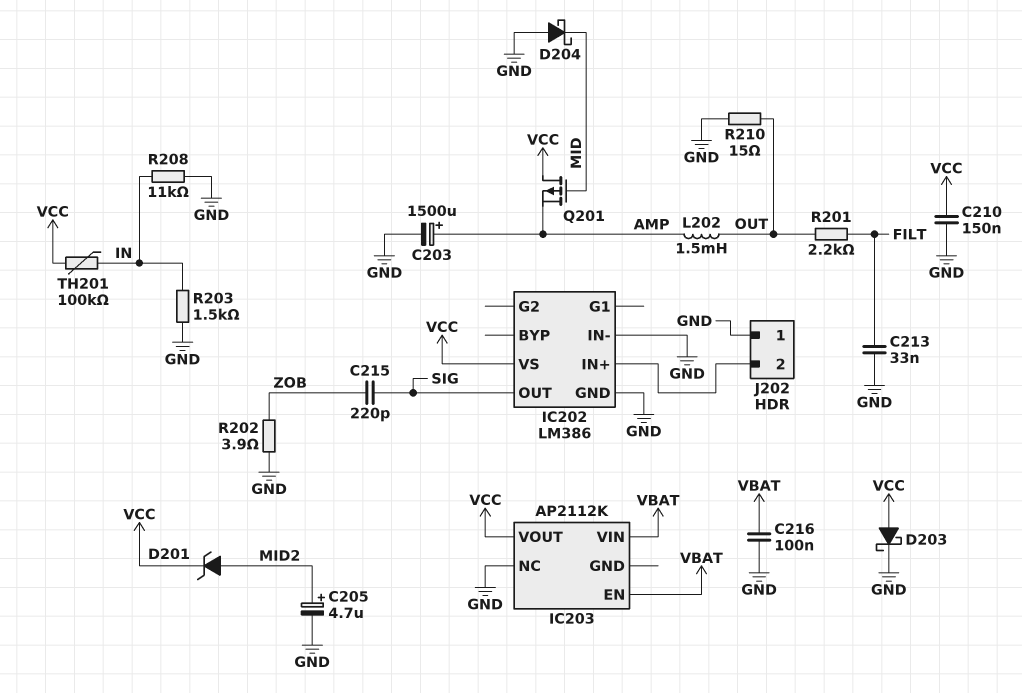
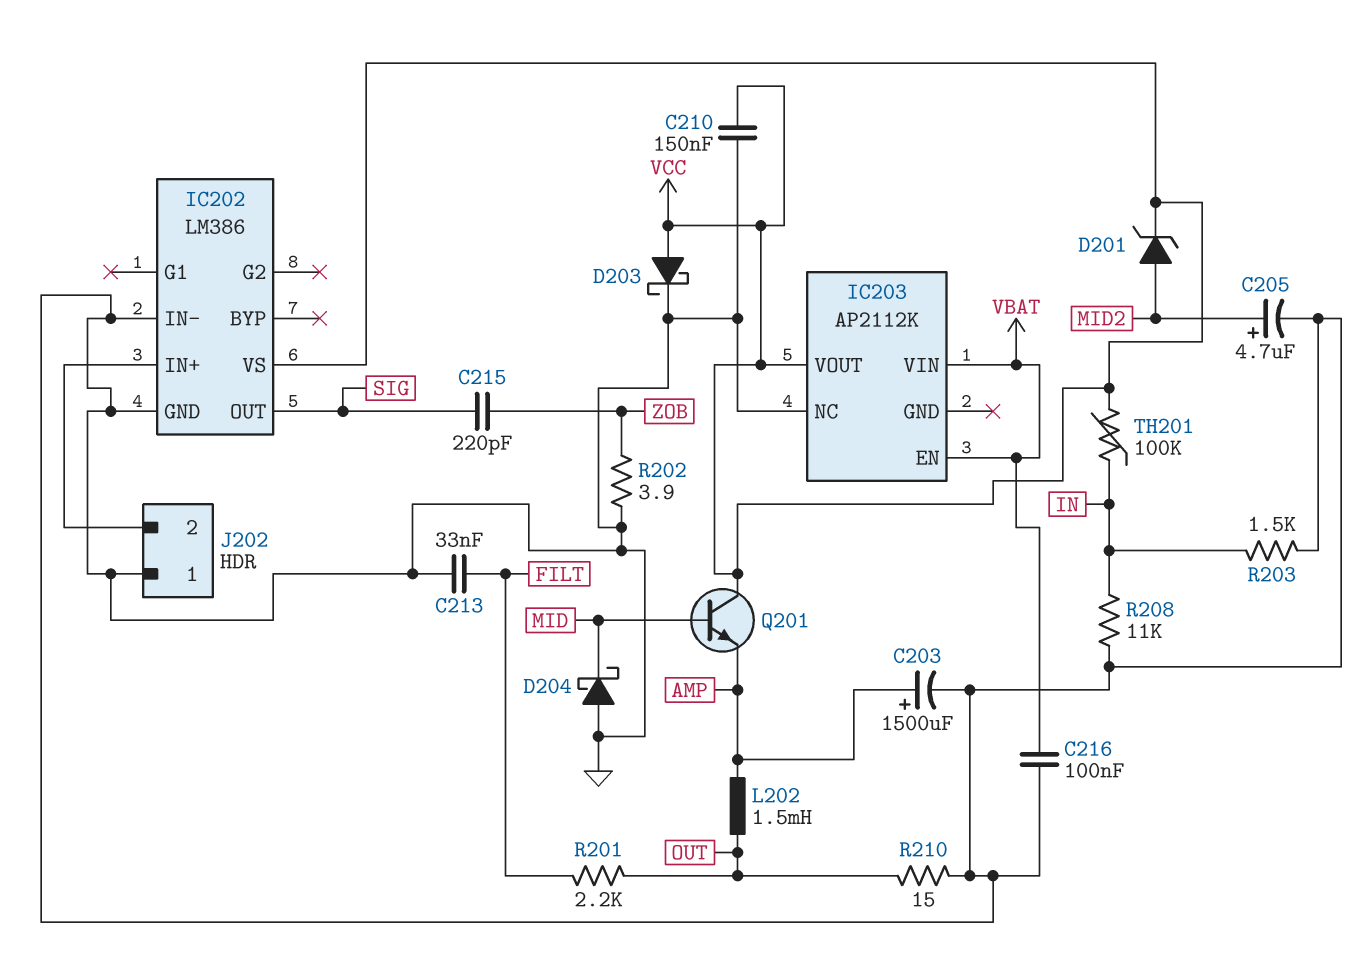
Q201: PMOS (G MID, D VCC, S AMP) -> NPN (B MID, C VCC, E AMP)

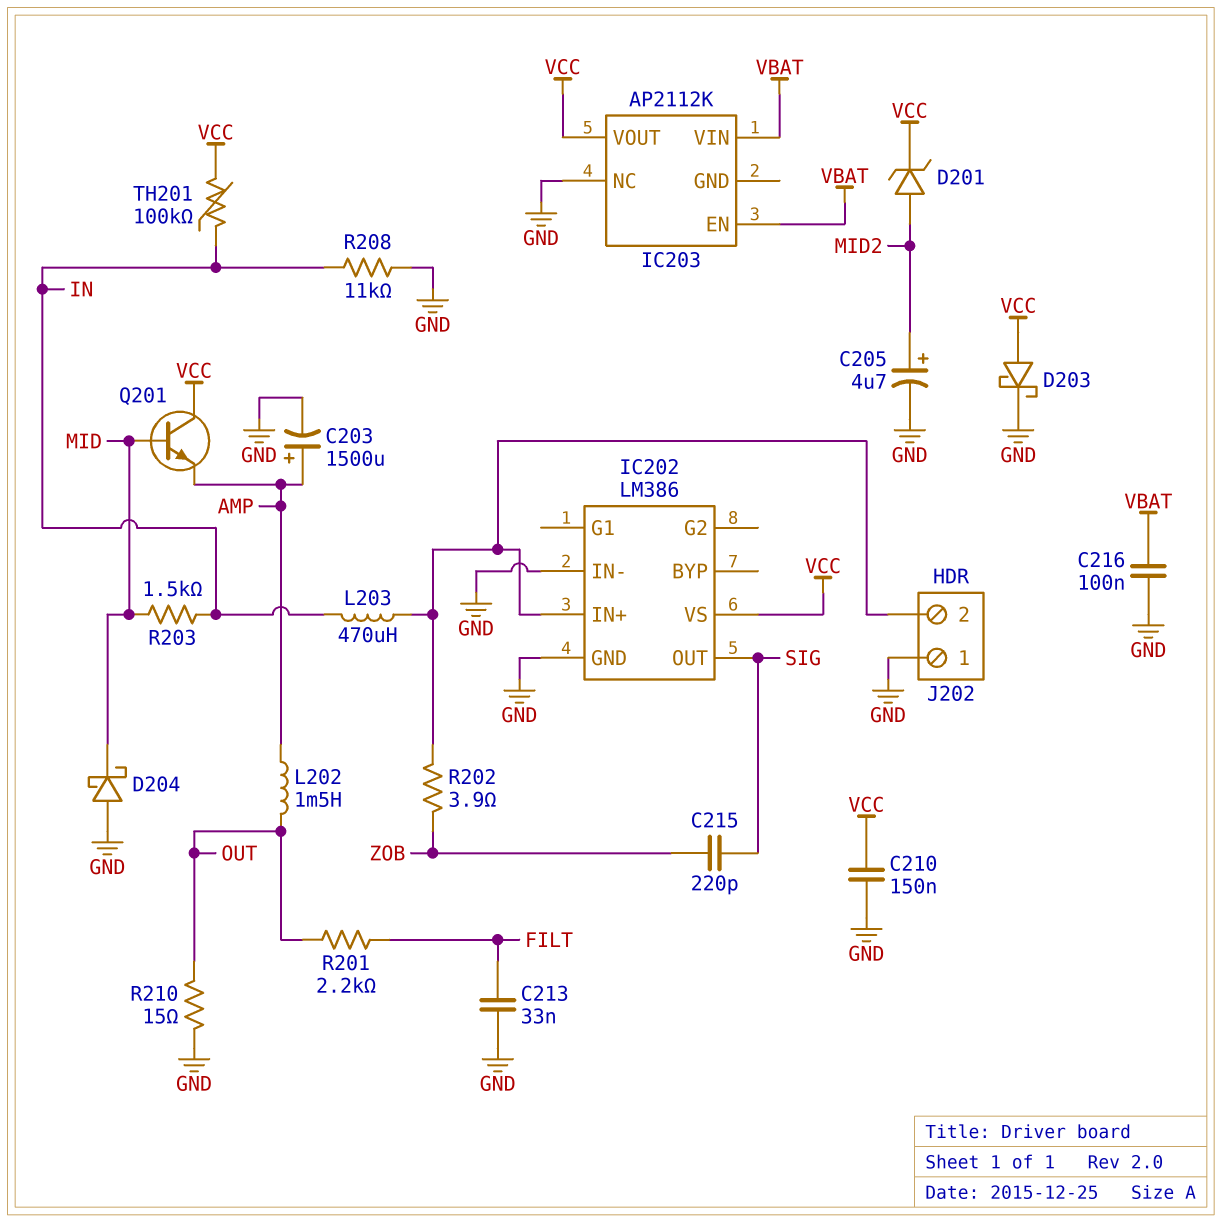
L203: none -> 470uH (IC202/IN+, IN)
R202: 3.9 (GND, ZOB) -> 3.9 (IC202/IN+, ZOB)
R203: 1.5k (GND, IN) -> 1.5k (IN, MID)

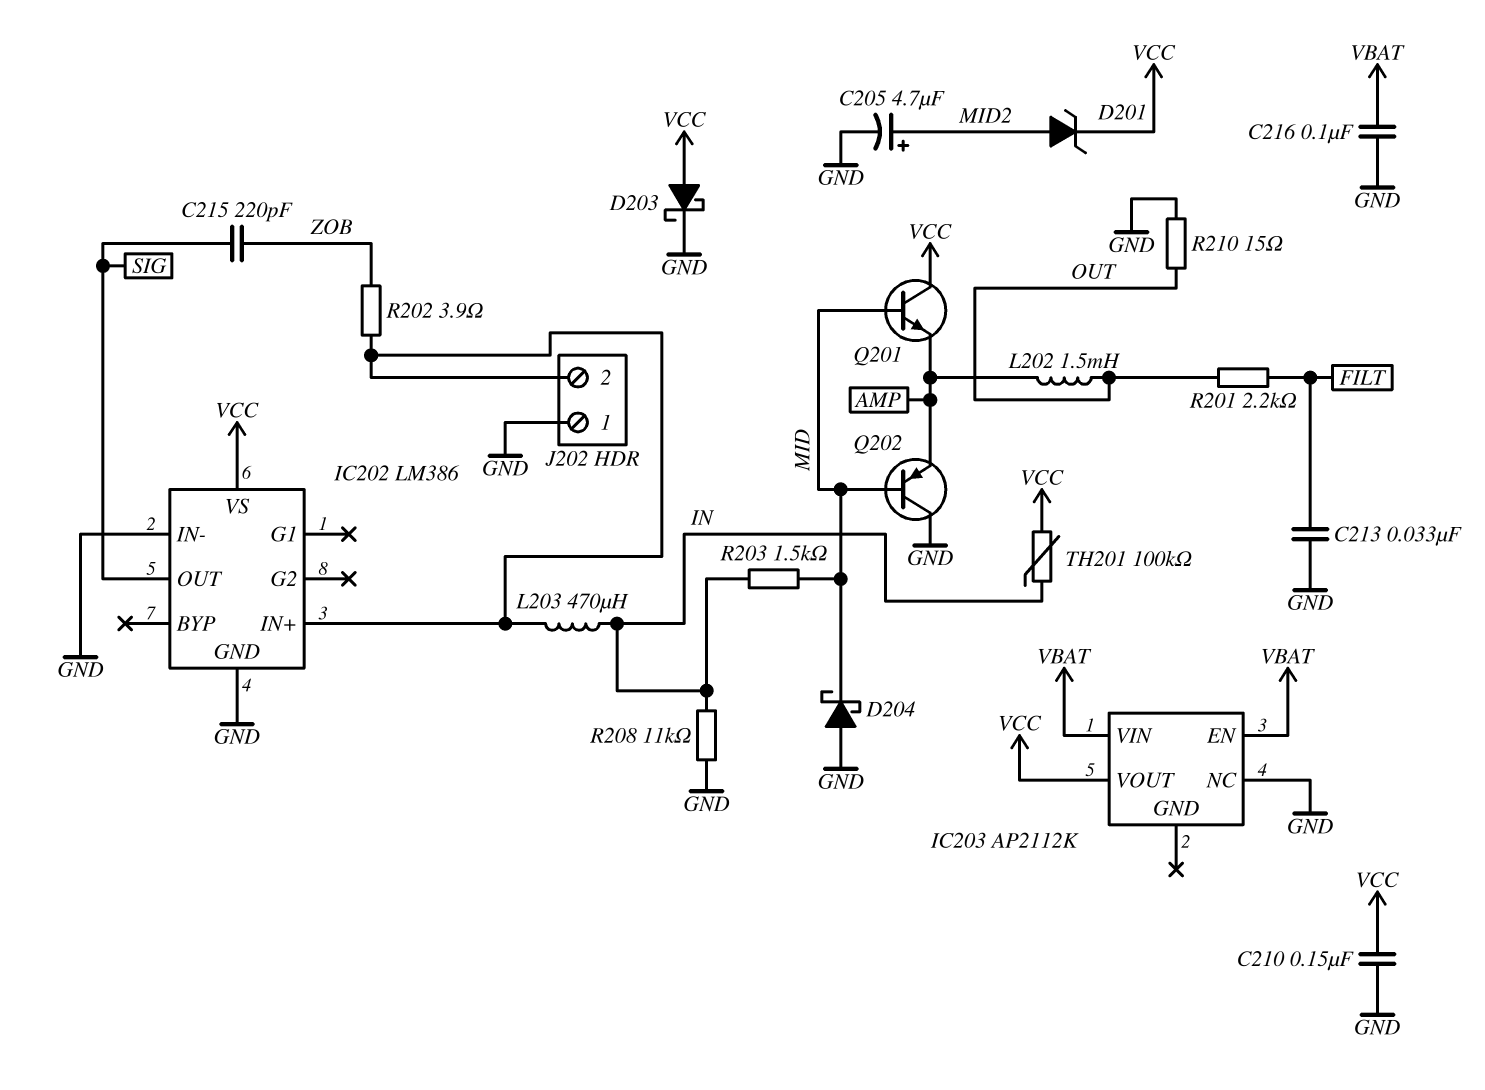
C203: 1500uF (plus AMP, minus GND) -> none
Q202: none -> PNP (B MID, C GND, E AMP)

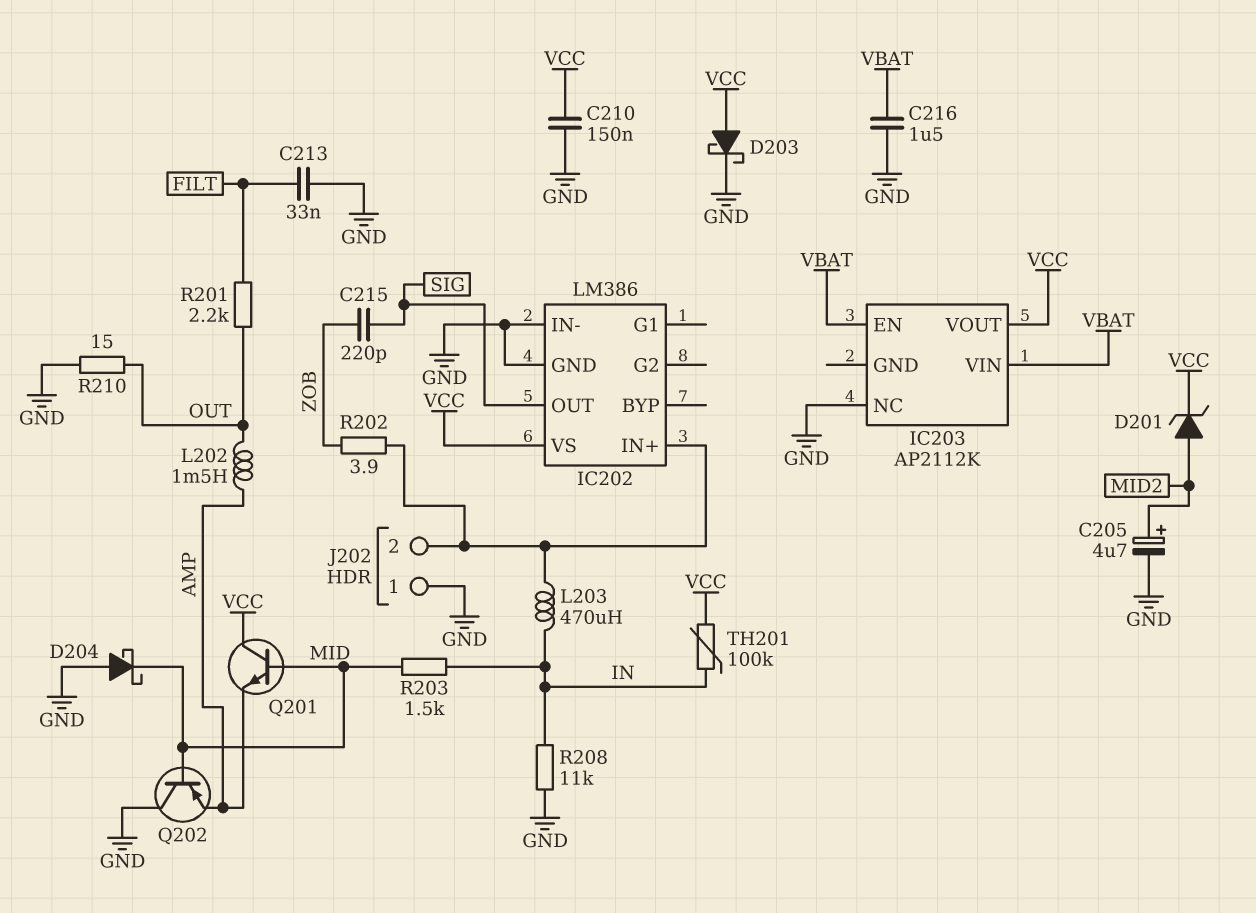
C216: 100nF (GND, VBAT) -> 1.5uF (GND, VBAT)

